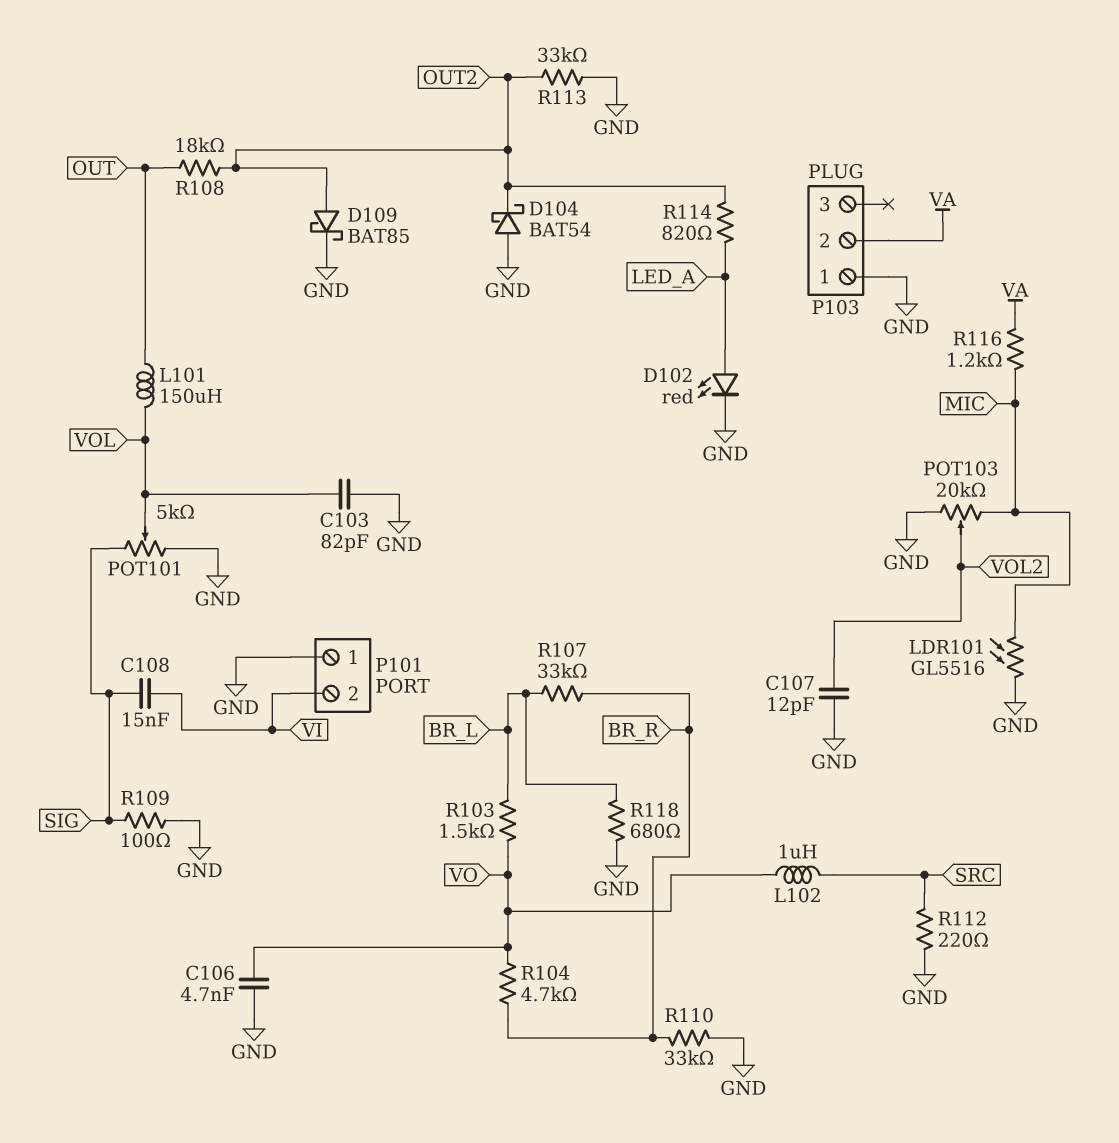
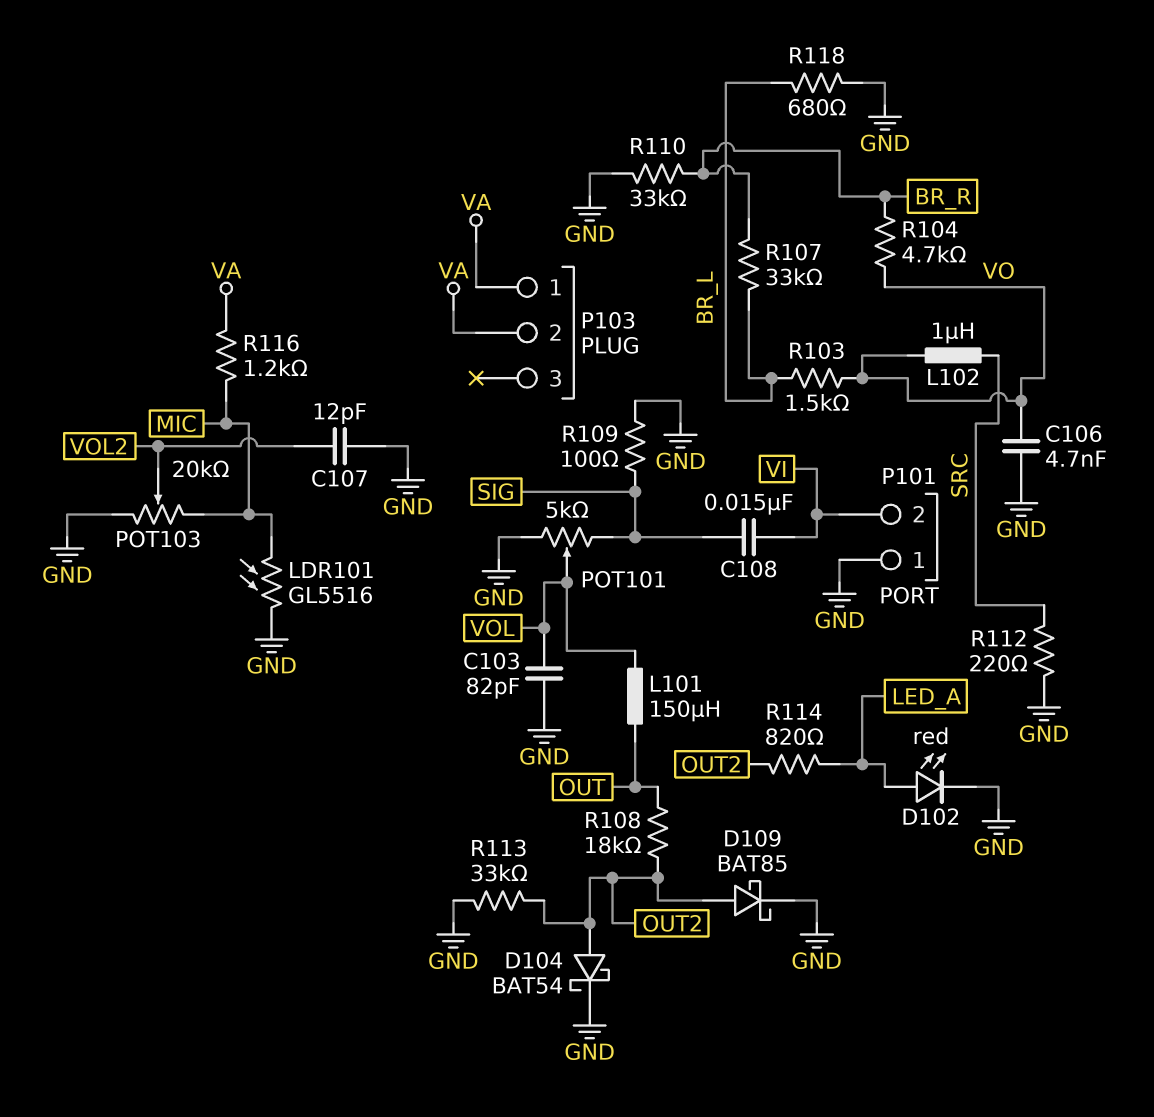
D104: schottky BAT54 (A GND, K OUT2) -> schottky BAT54 (A OUT2, K GND)
P103 pin 1: GND -> VA

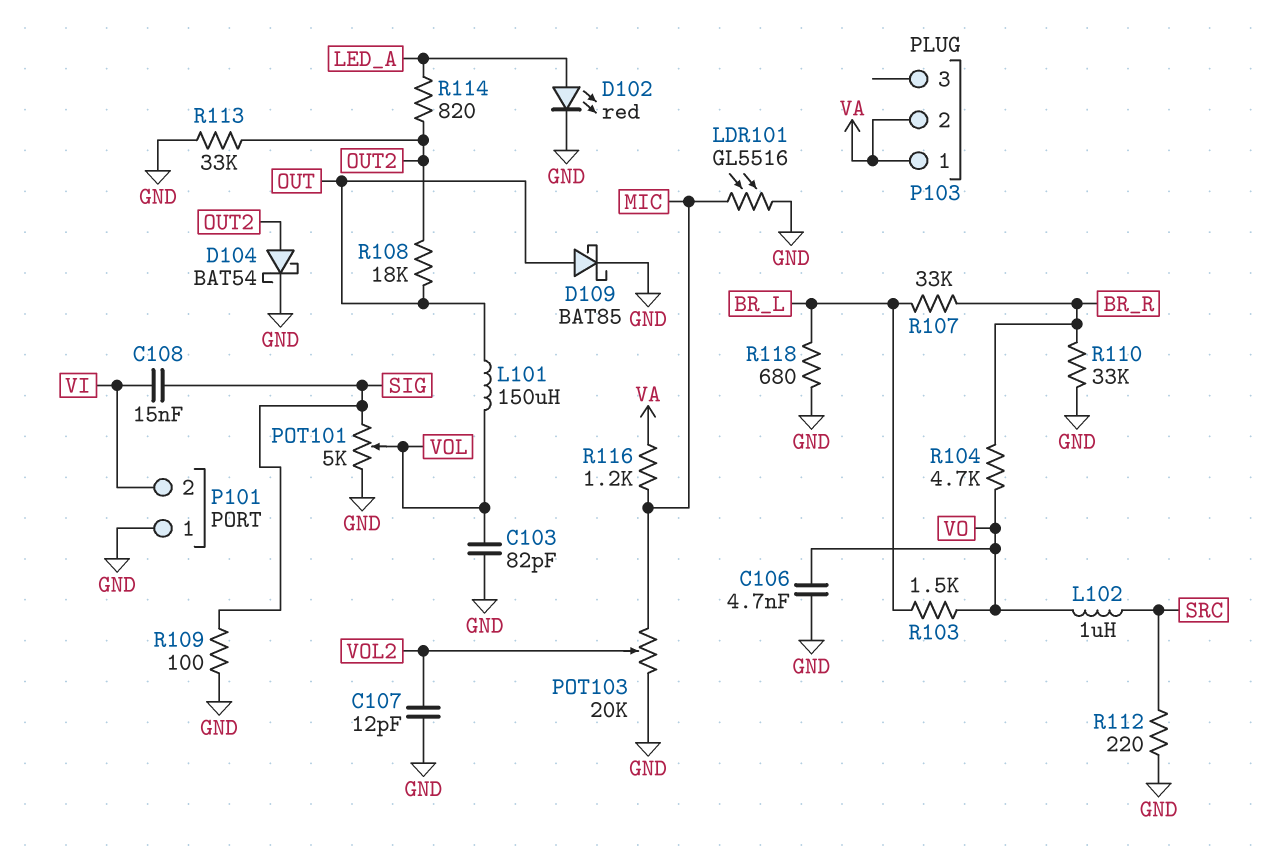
D109: schottky BAT85 (A OUT2, K GND) -> schottky BAT85 (A OUT, K GND)

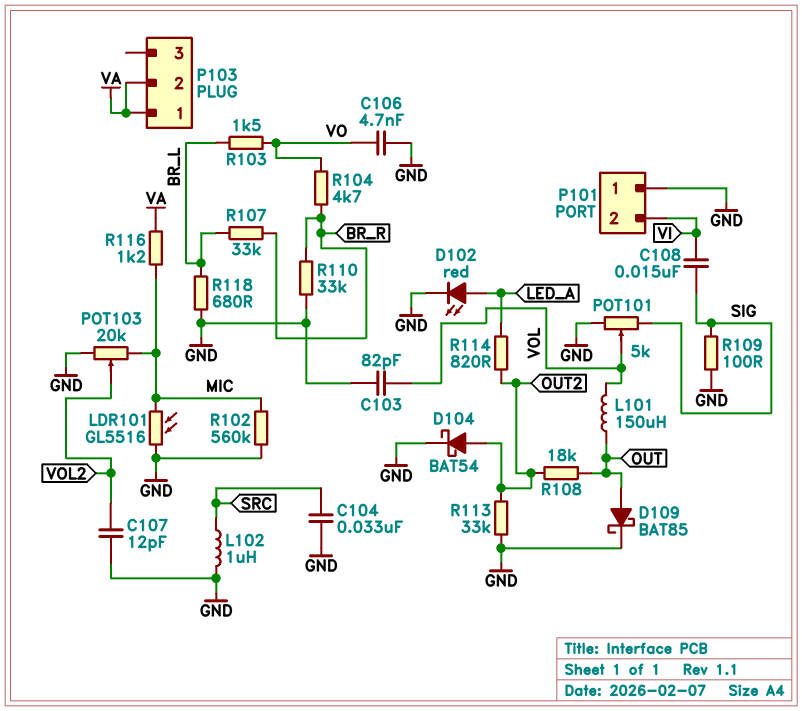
C104: none -> 33nF (GND, SRC)
L102: 1uH (SRC, VO) -> 1uH (GND, SRC)
R102: none -> 560k (GND, MIC)
R112: 220 (GND, SRC) -> none

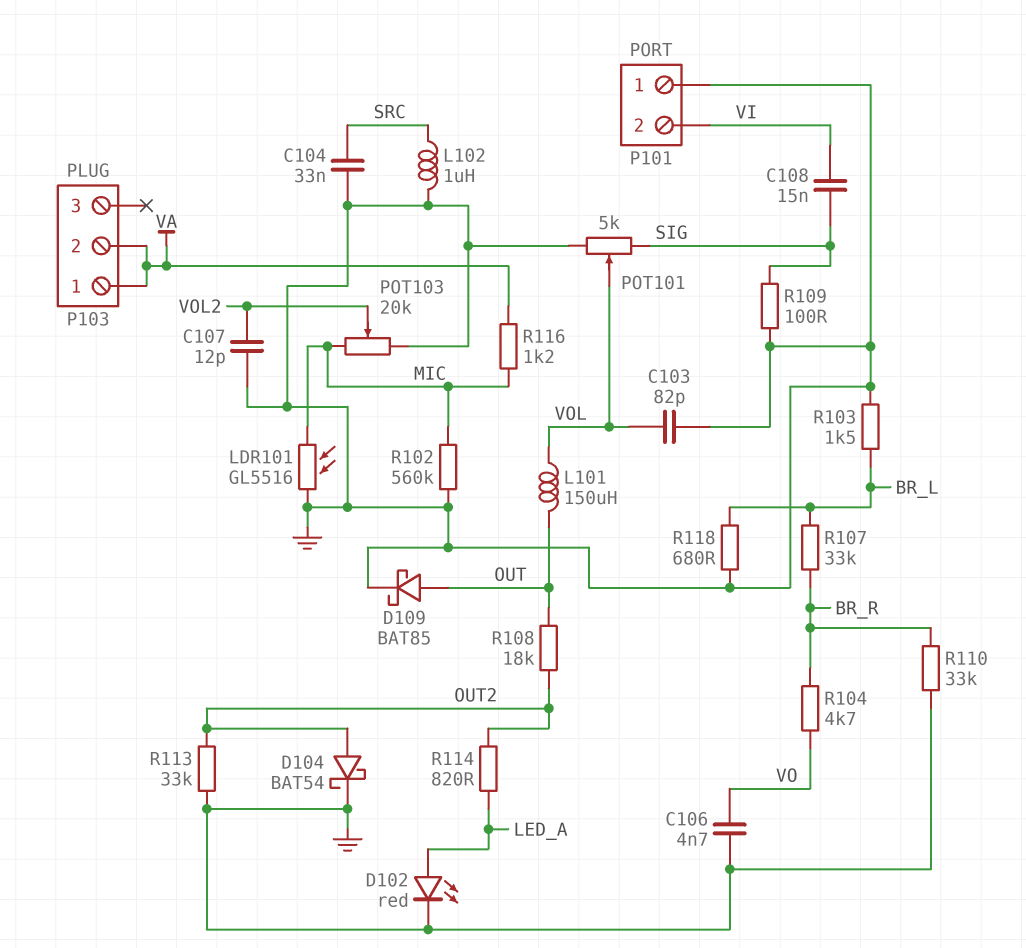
R103: 1.5k (BR_L, VO) -> 1.5k (BR_L, GND)

